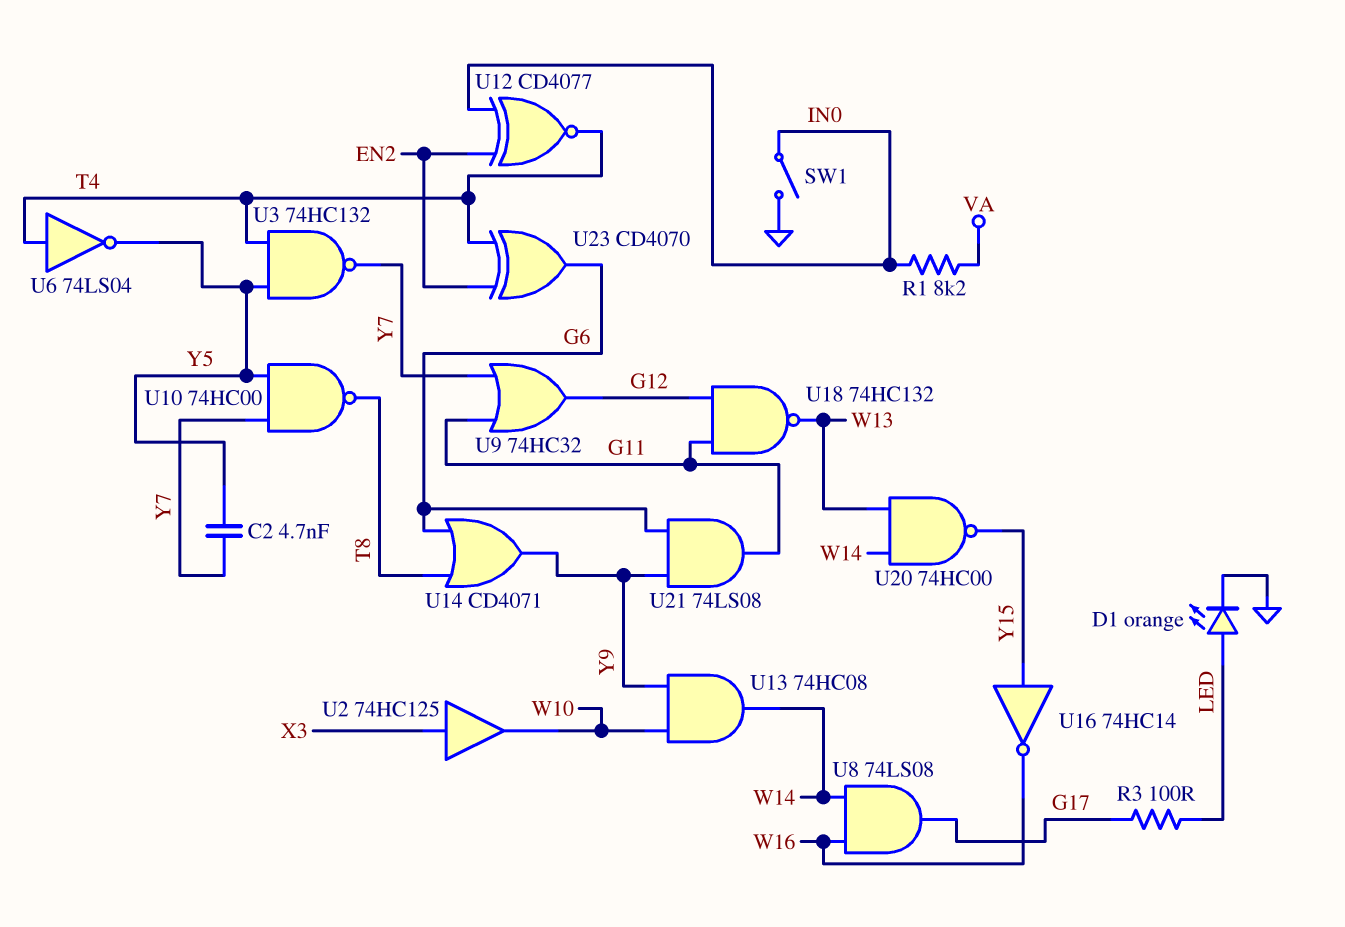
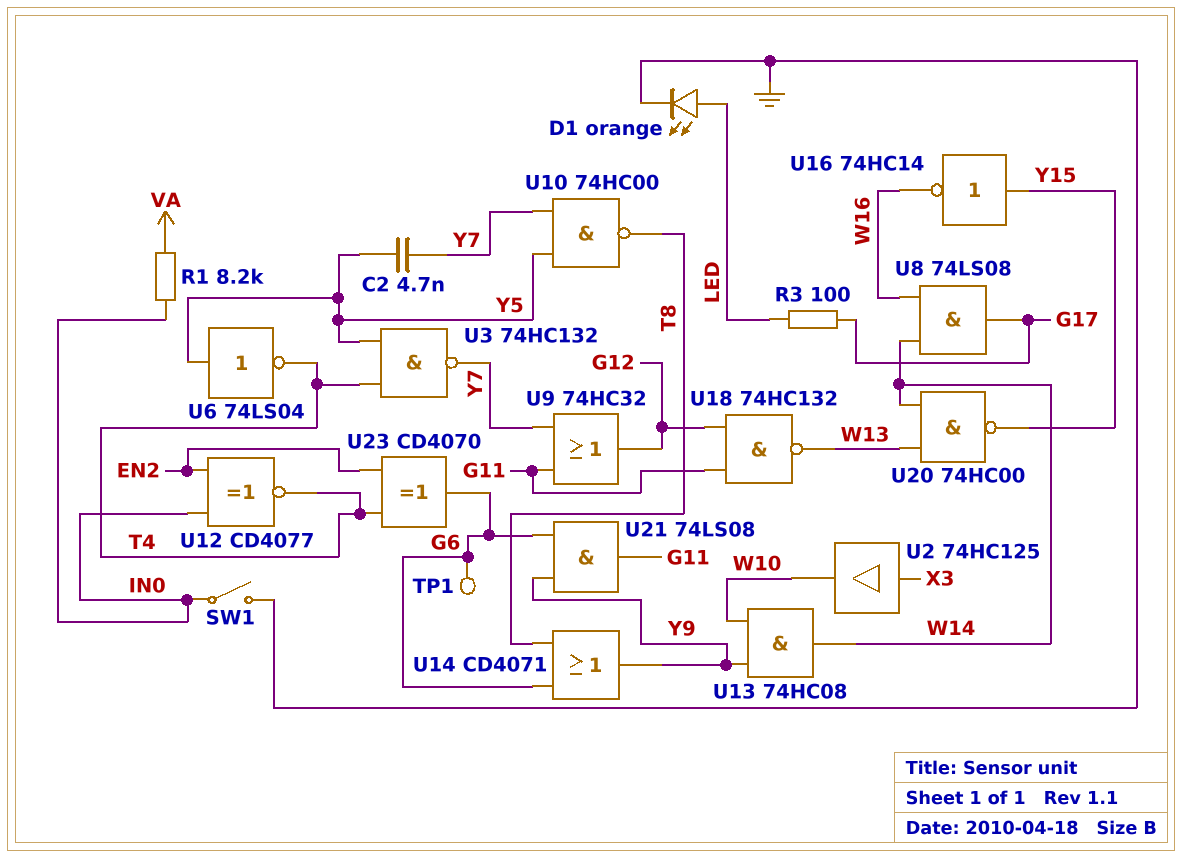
TP1: none -> test point (G6)
U6: NOT 74LS04 (in T4, out Y5) -> NOT 74LS04 (in Y5, out T4)

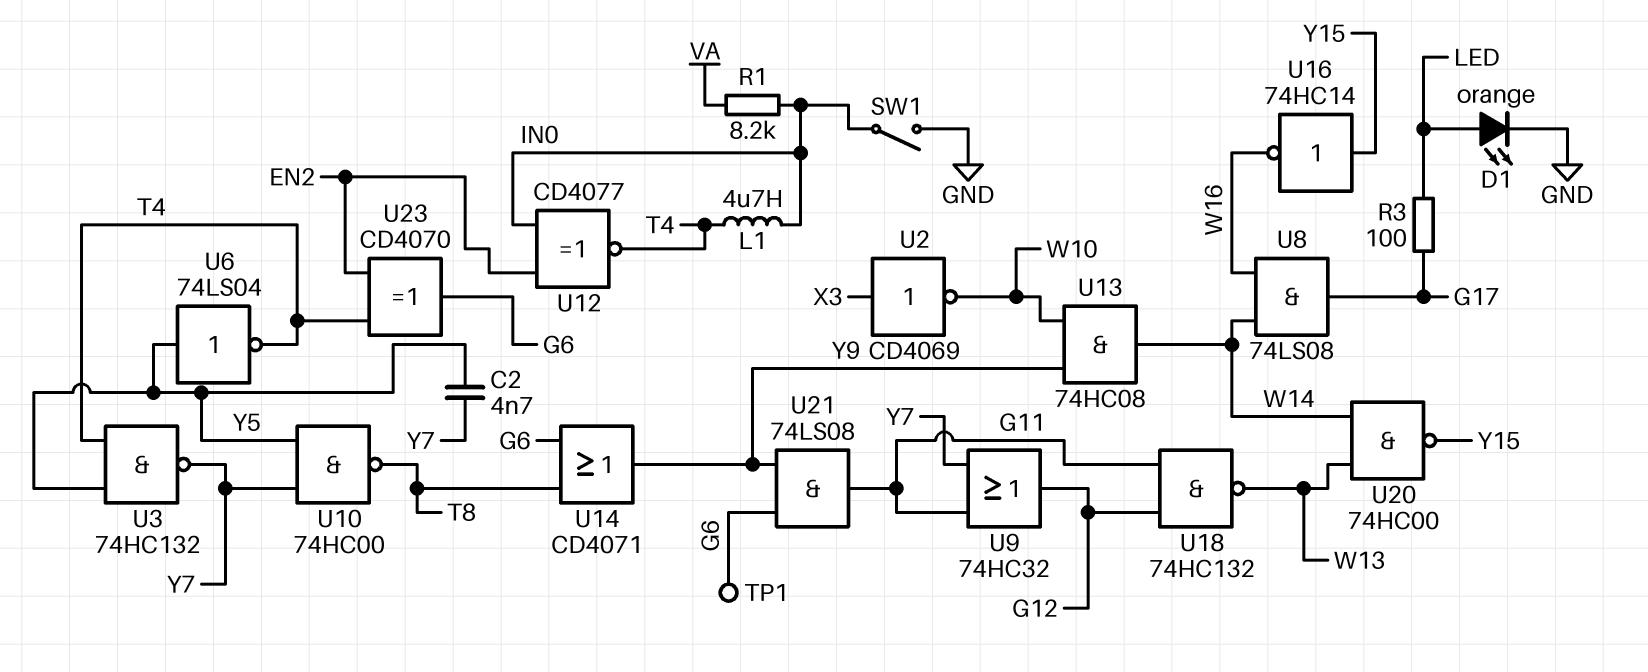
L1: none -> 4.7uH (IN0, T4)
U2: buffer 74HC125 (in X3, out W10) -> NOT CD4069 (in X3, out W10)

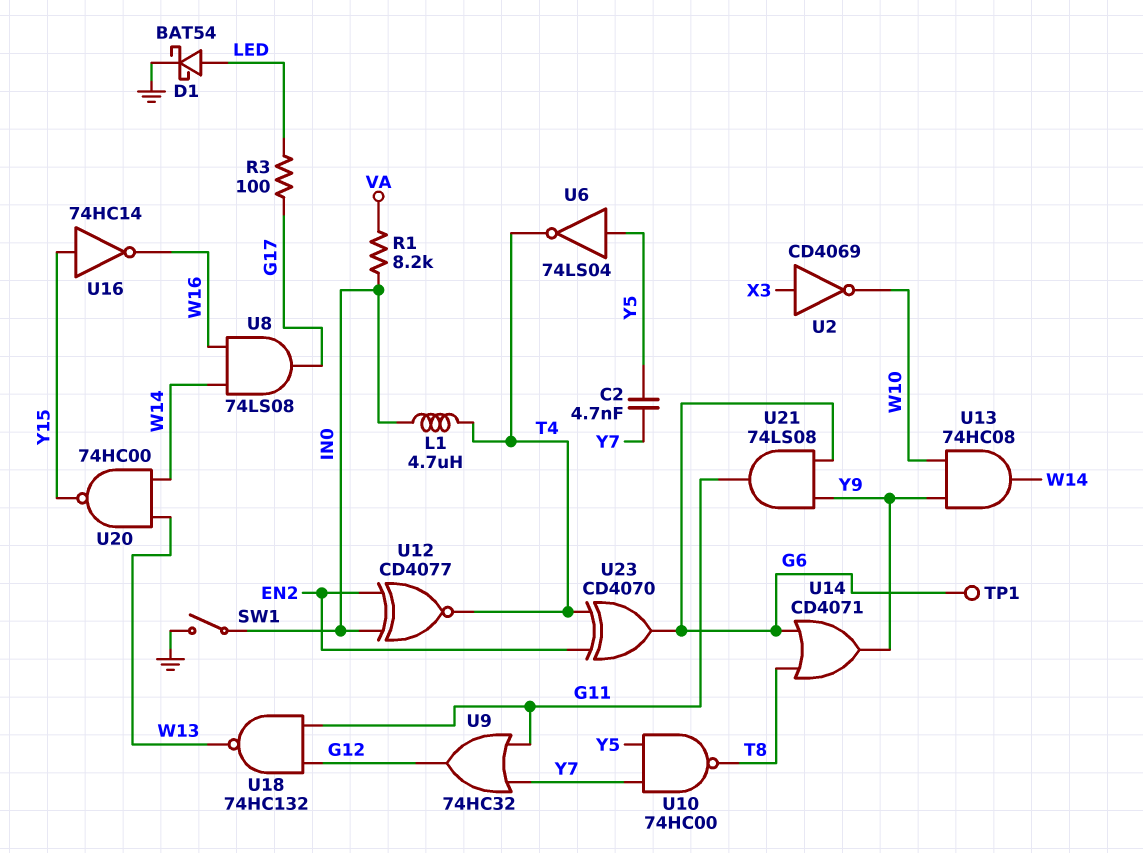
D1: LED orange (A LED, K GND) -> schottky BAT54 (A LED, K GND)
U3: NAND 74HC132 (in T4, in Y5, out Y7) -> none

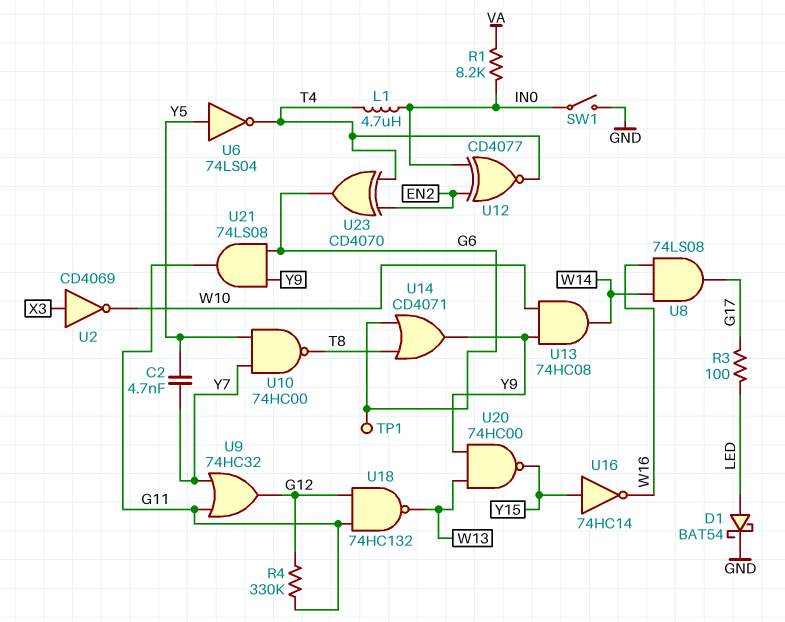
R4: none -> 330k (G11, G12)
U20: NAND 74HC00 (in W13, in W14, out Y15) -> NAND 74HC00 (in W13, in Y9, out Y15)

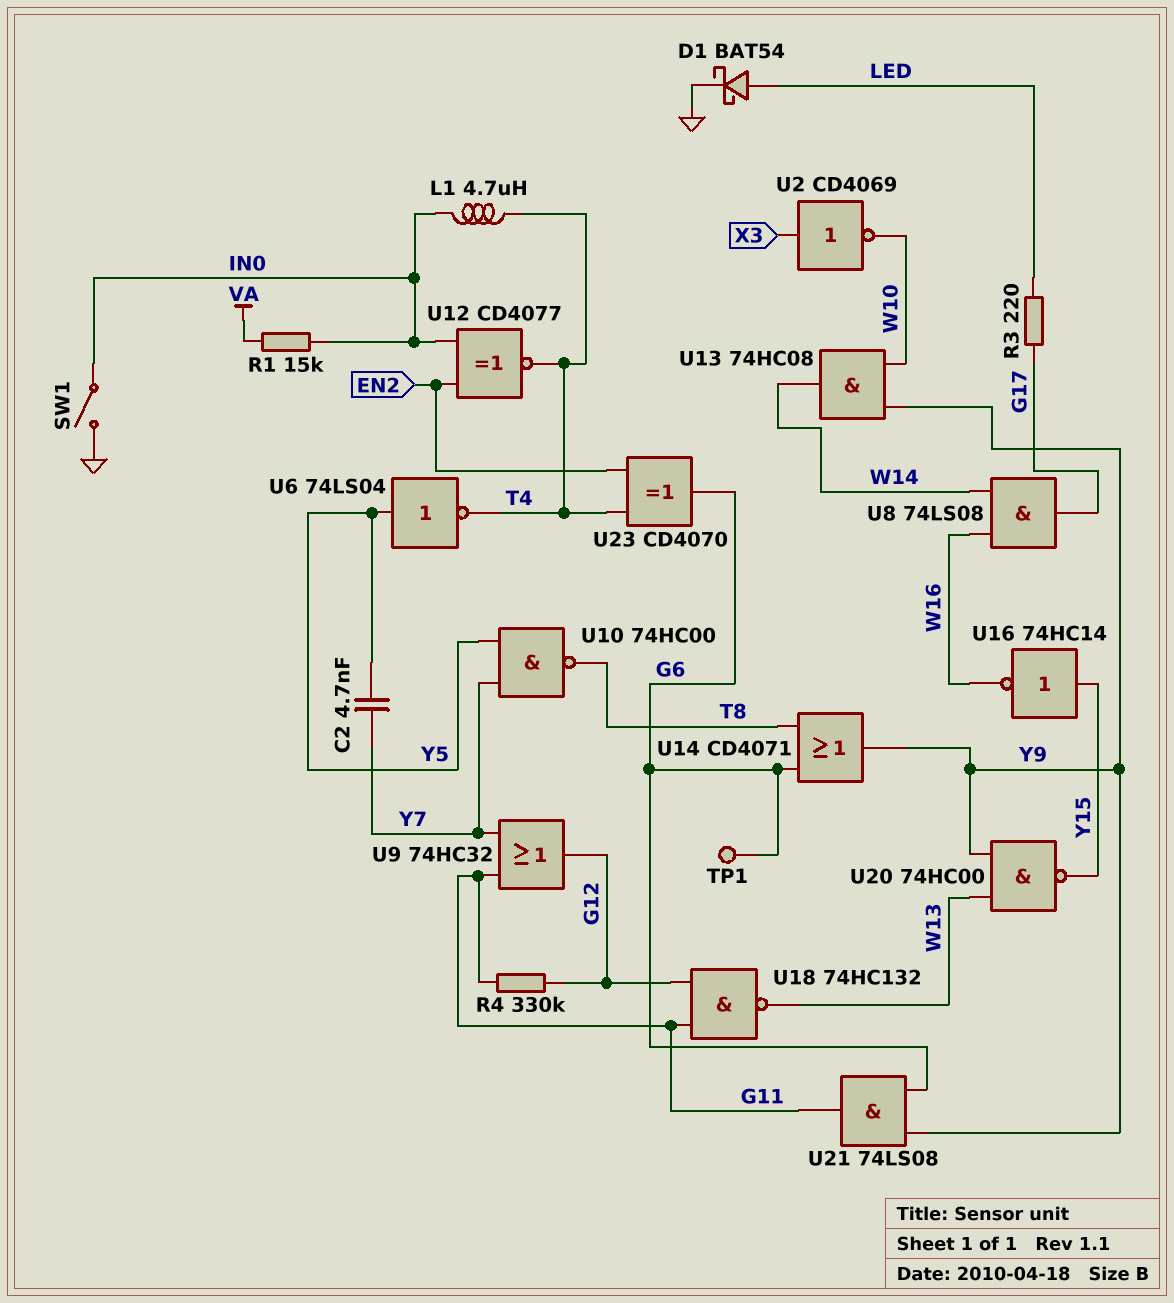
R1: 8.2k (IN0, VA) -> 15k (IN0, VA)
R3: 100 (G17, LED) -> 220 (G17, LED)

